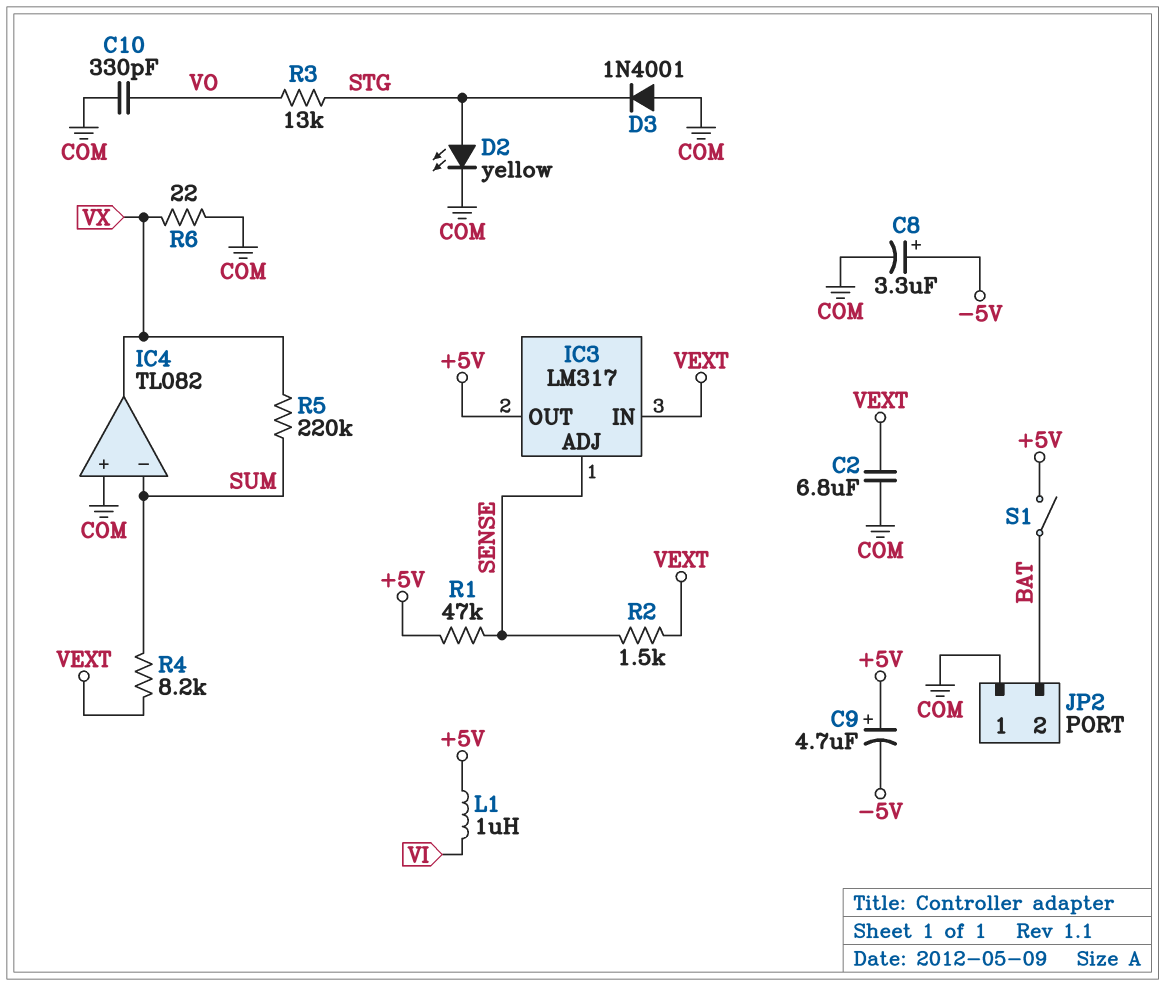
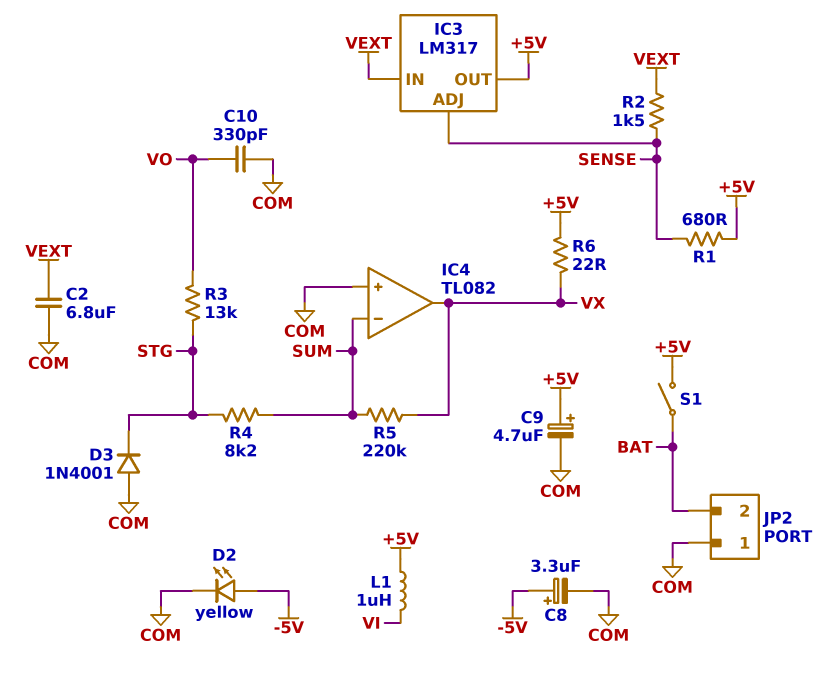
C9: 4.7uF (plus +5V, minus -5V) -> 4.7uF (plus +5V, minus COM)
D2: LED yellow (A STG, K COM) -> LED yellow (A -5V, K COM)
R1: 47k (+5V, SENSE) -> 680 (+5V, SENSE)
R4: 8.2k (SUM, VEXT) -> 8.2k (STG, SUM)
R6: 22 (COM, VX) -> 22 (+5V, VX)

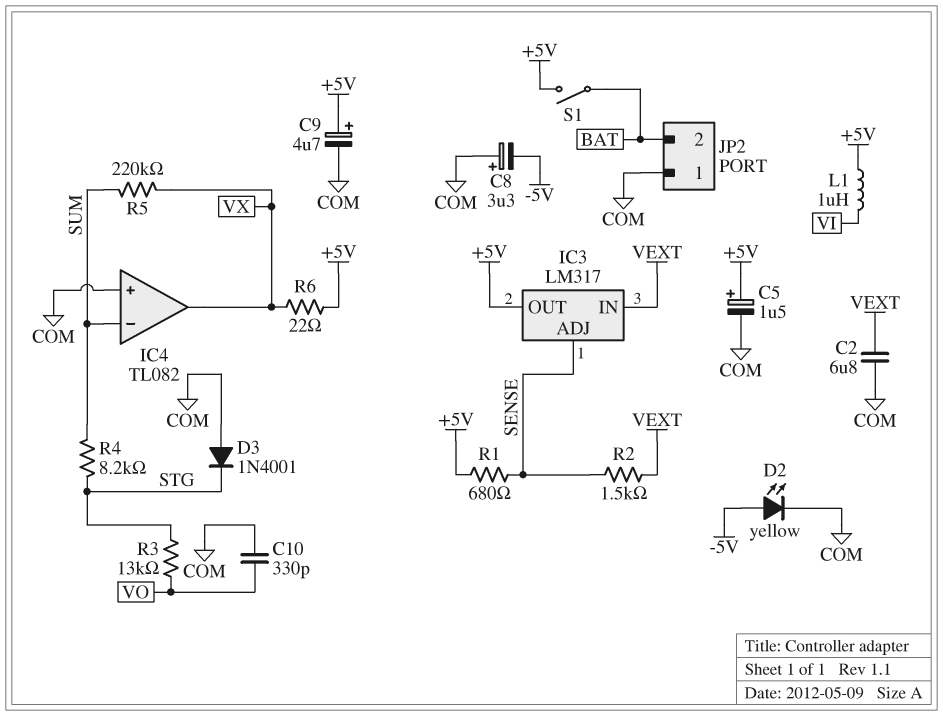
C5: none -> 1.5uF (plus +5V, minus COM)
C8: 3.3uF (plus -5V, minus COM) -> 3.3uF (plus COM, minus -5V)

